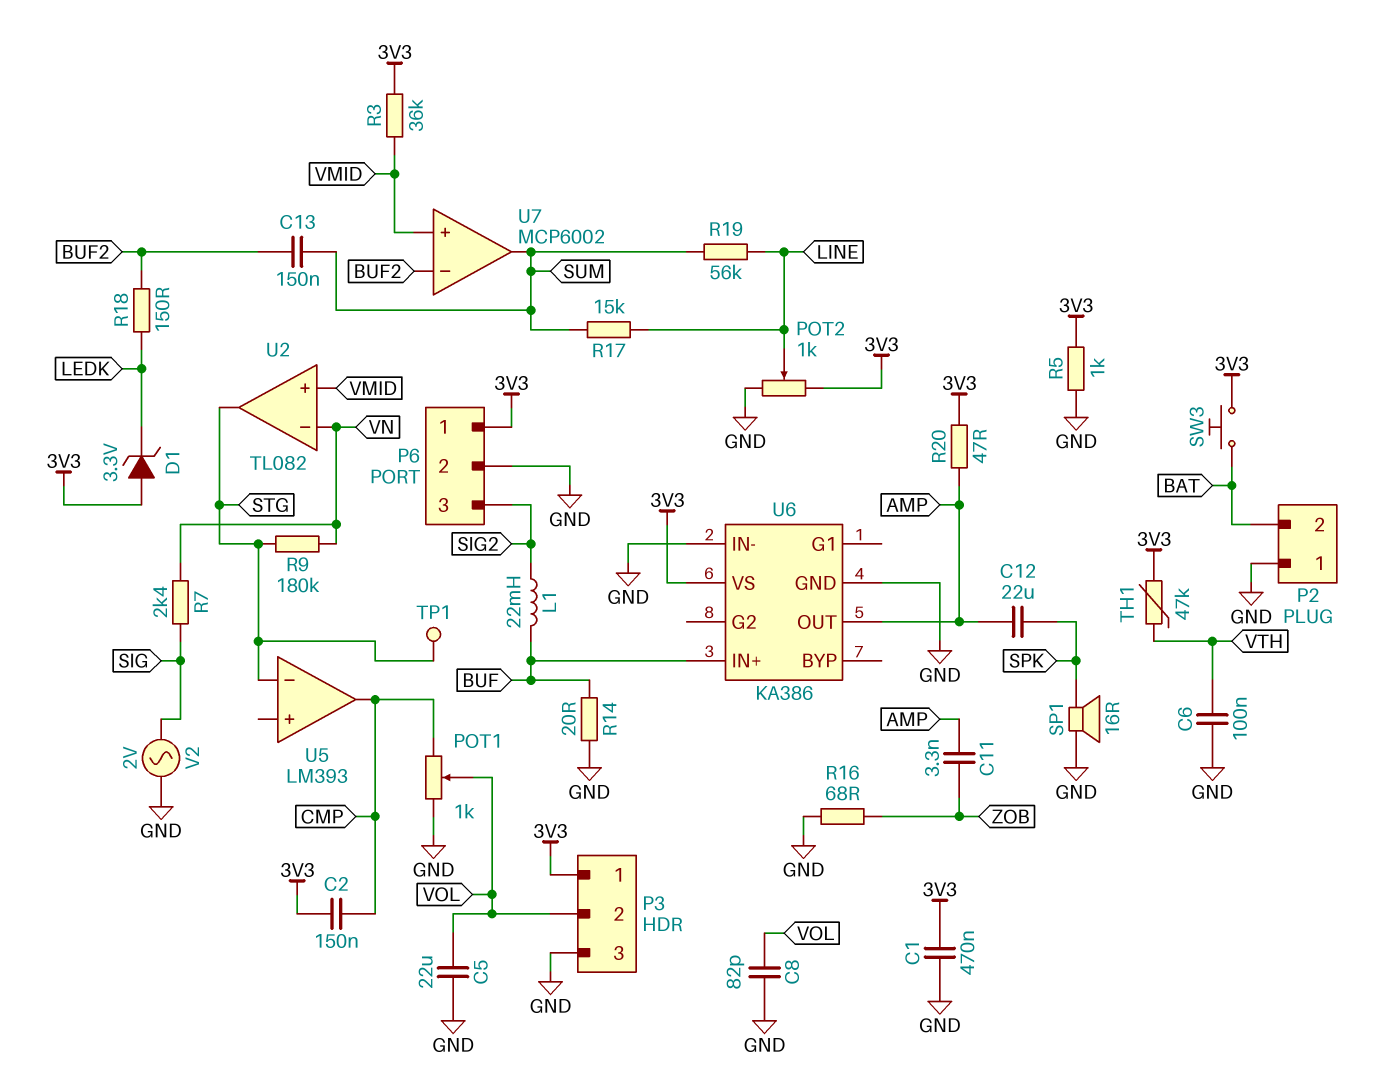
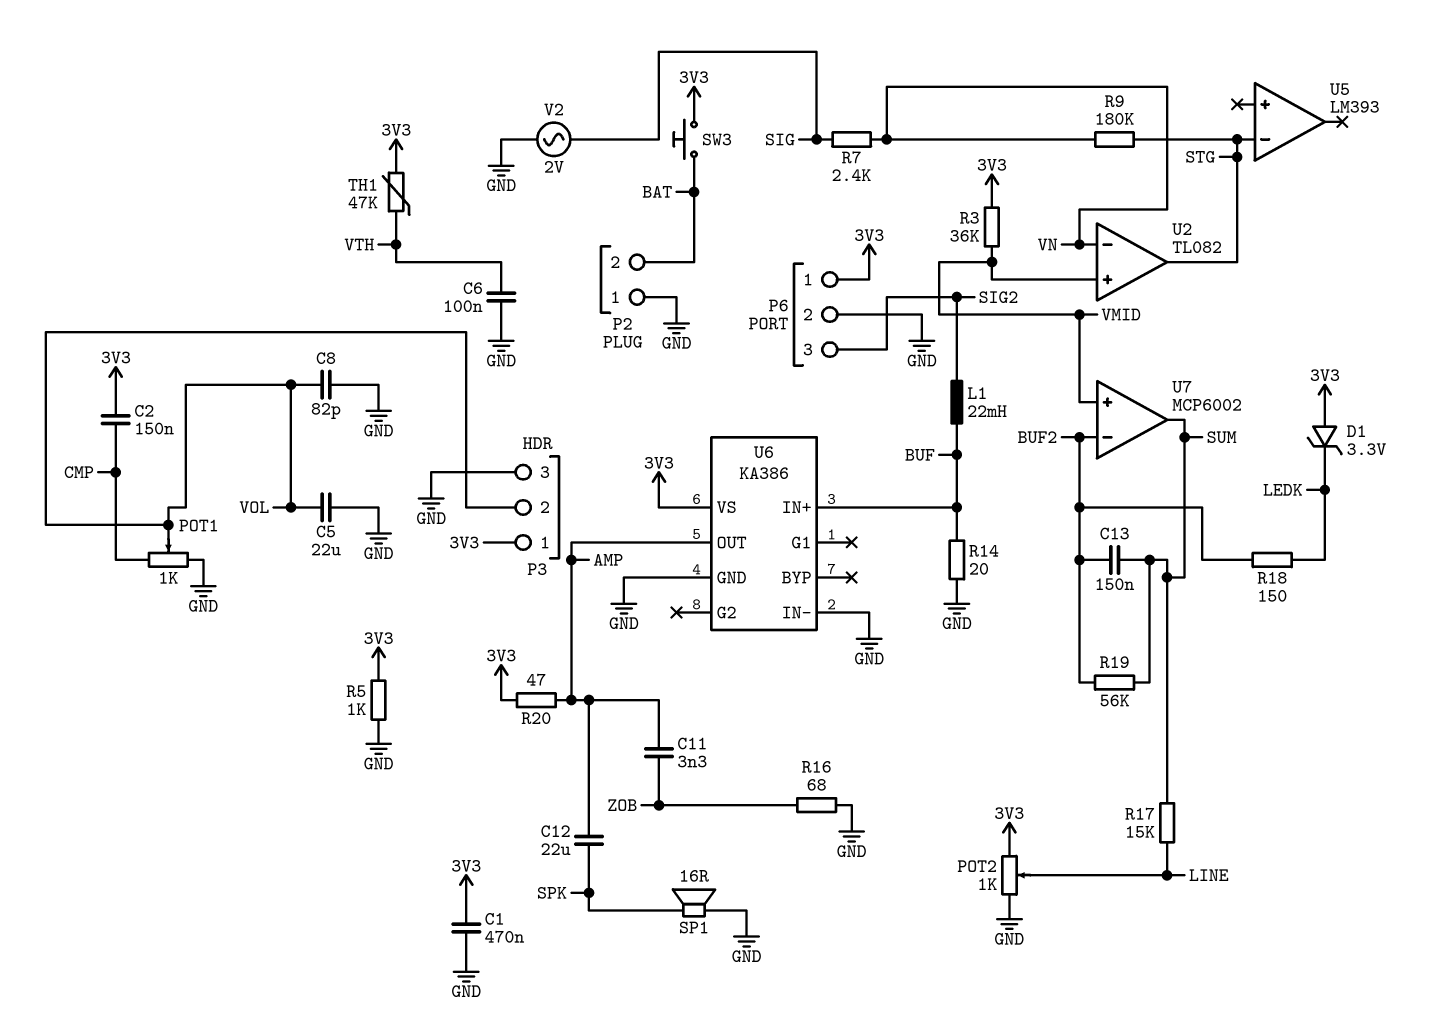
R19: 56k (LINE, SUM) -> 56k (BUF2, SUM)
TP1: test point (STG) -> none
U5 pin out: CMP -> none

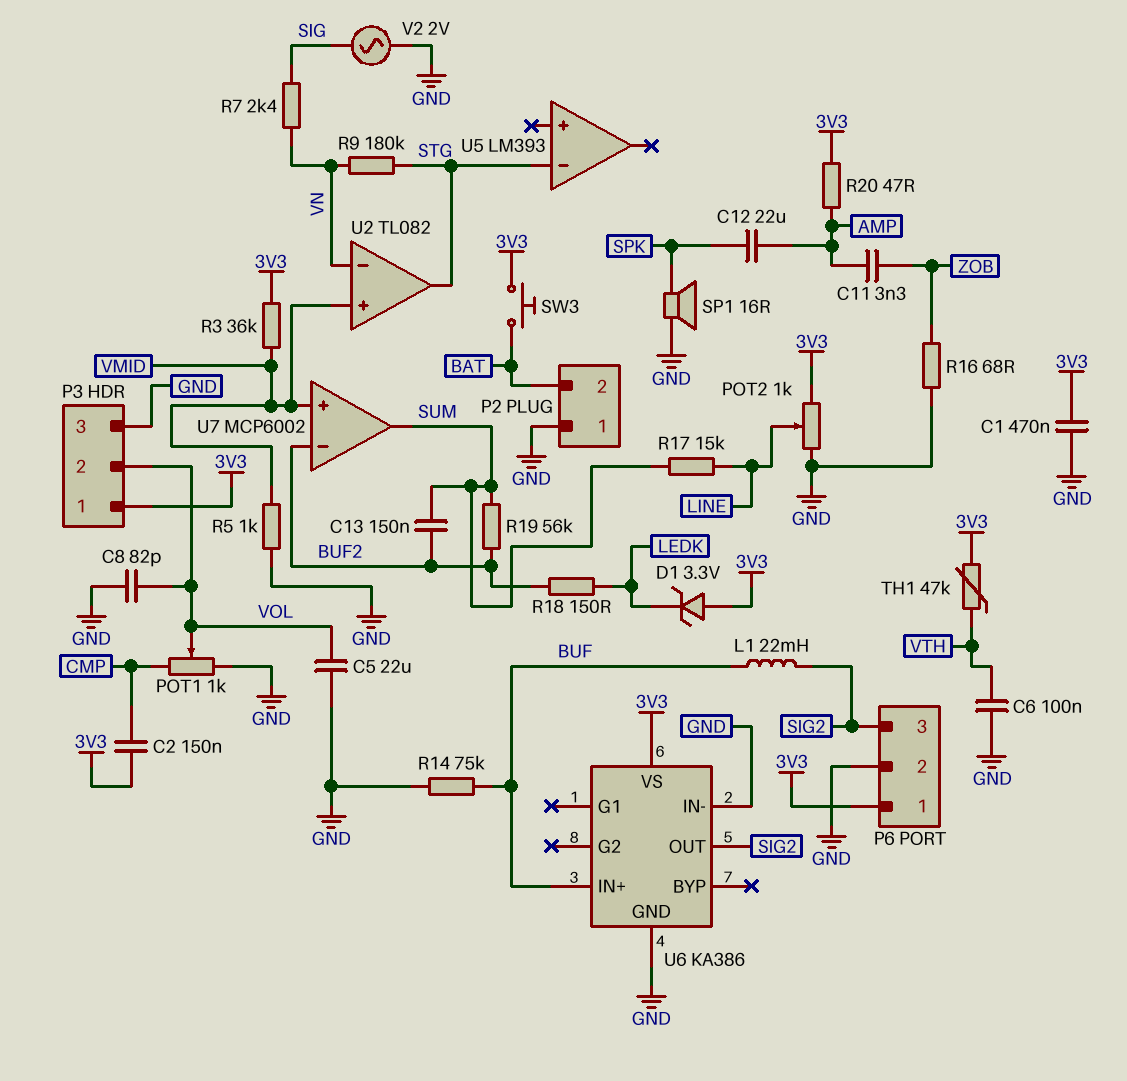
R5: 1k (3V3, GND) -> 1k (GND, VMID)
R14: 20 (BUF, GND) -> 75k (BUF, GND)
U6 pin OUT: AMP -> SIG2

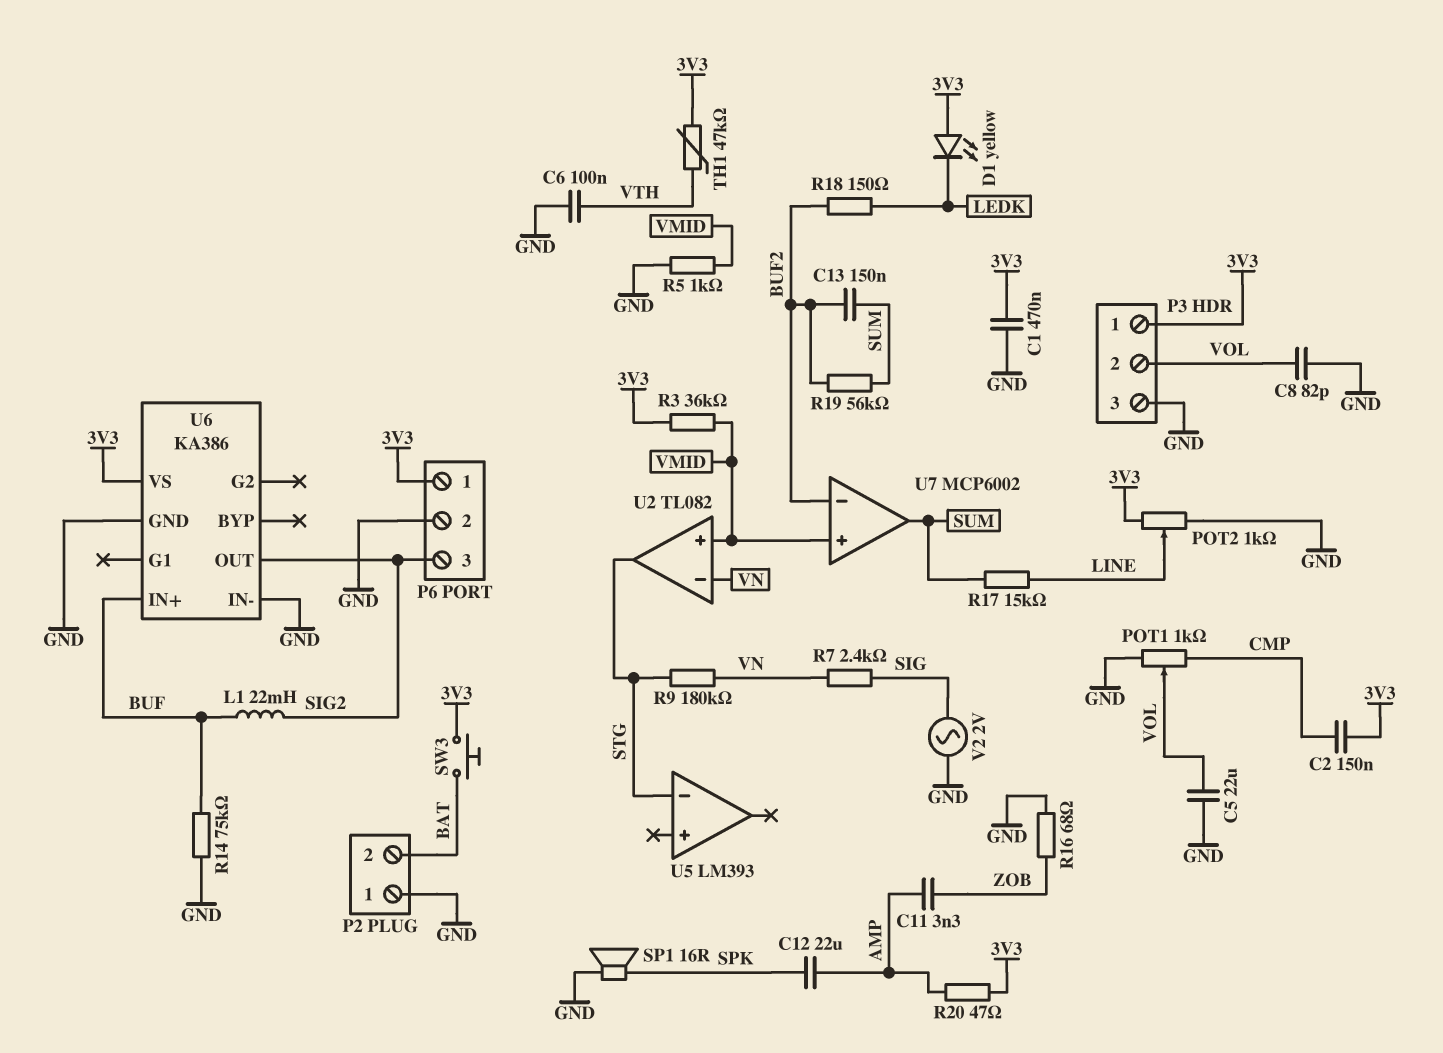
D1: zener 3.3V (A 3V3, K LEDK) -> LED yellow (A 3V3, K LEDK)

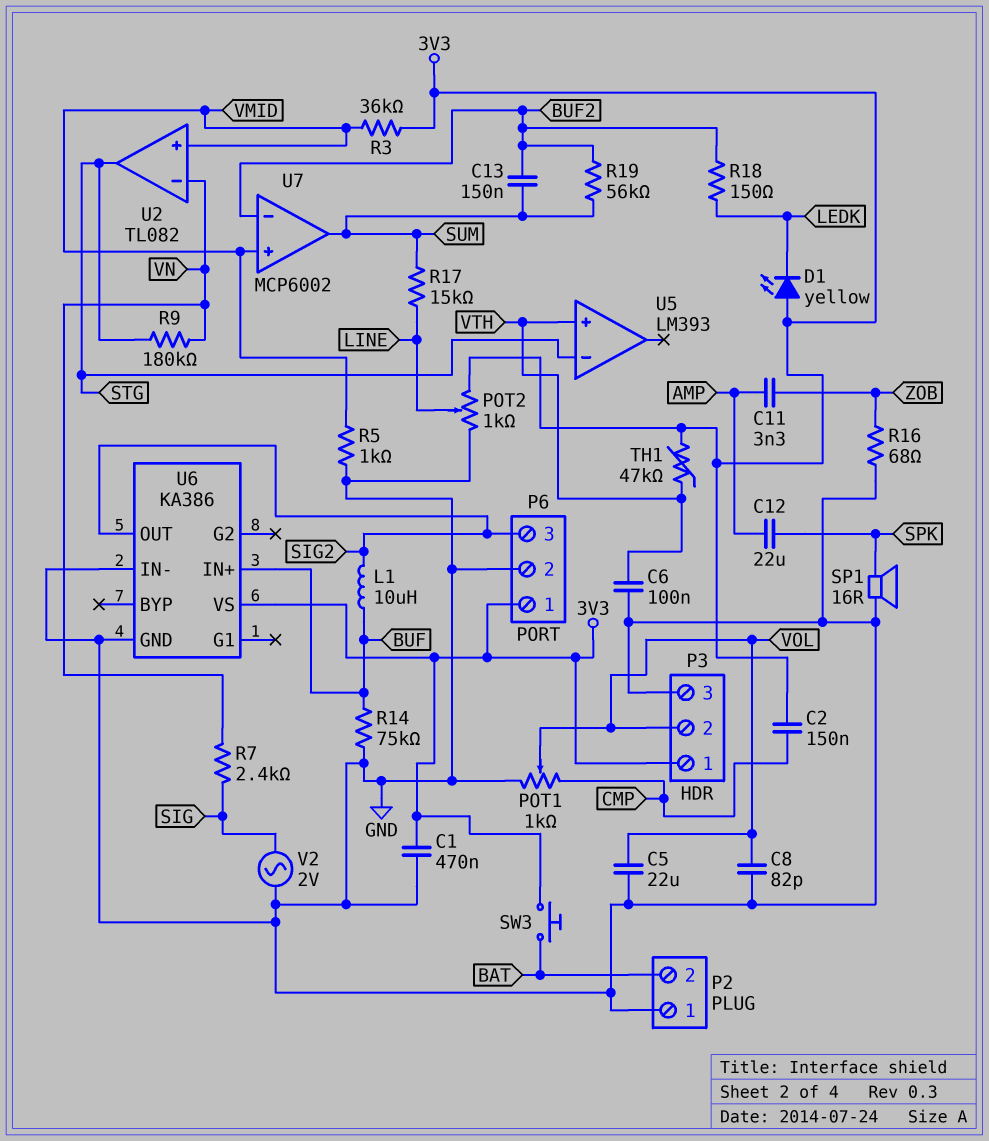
L1: 22mH (BUF, SIG2) -> 10uH (BUF, SIG2)
R20: 47 (3V3, AMP) -> none
U5 pin in+: none -> VTH

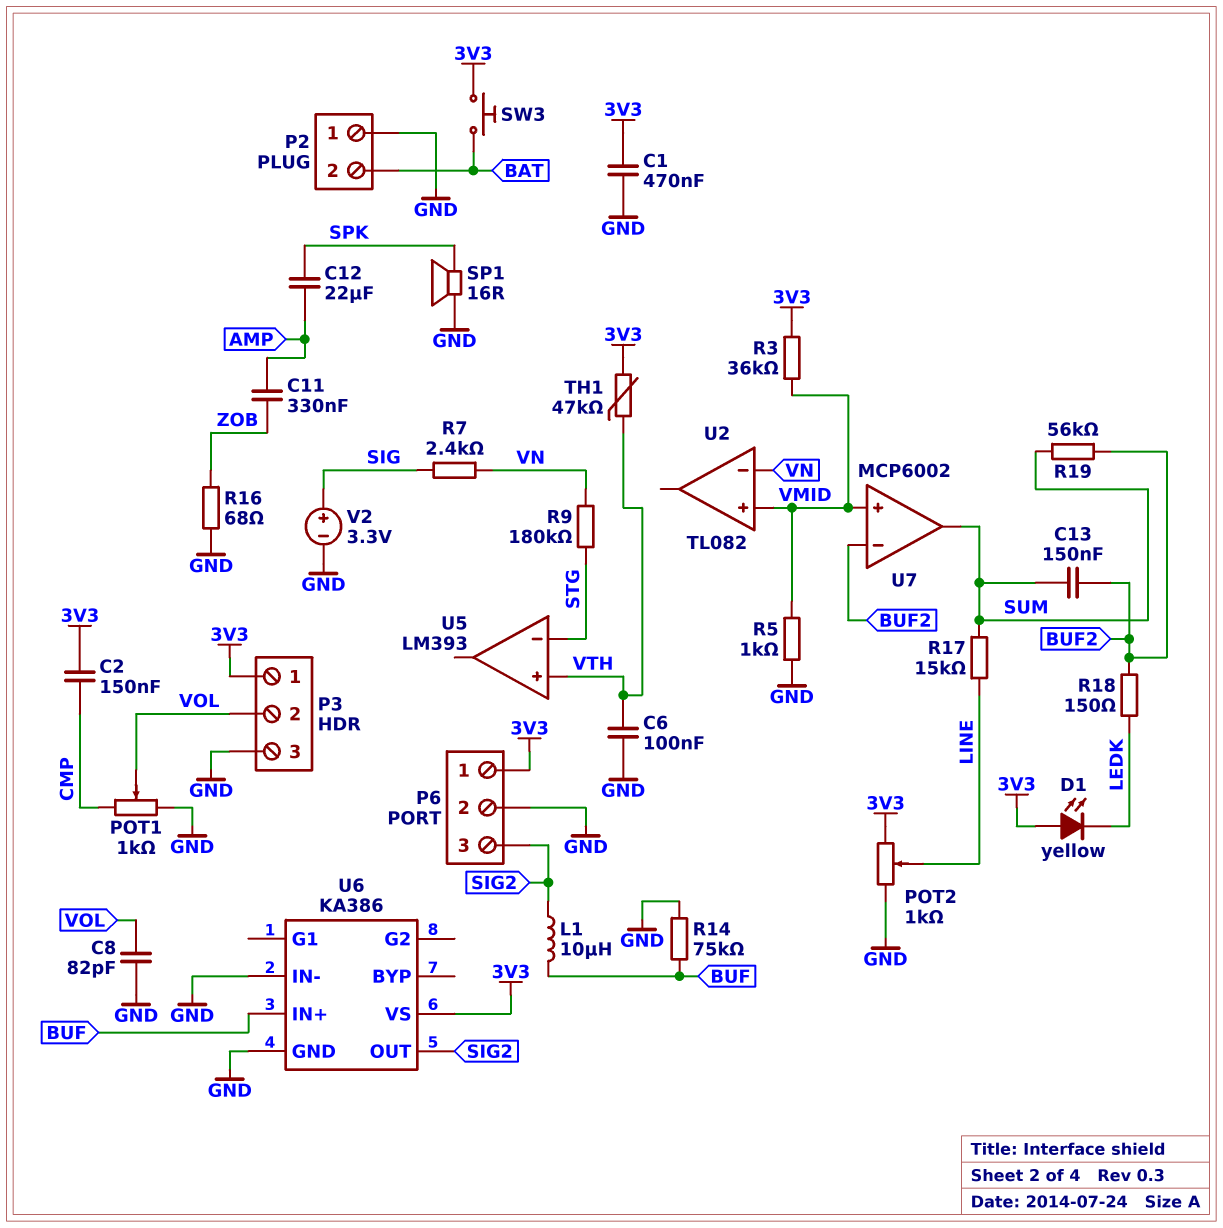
C5: 22uF (GND, VOL) -> none
C11: 3.3nF (AMP, ZOB) -> 330nF (AMP, ZOB)
U2 pin out: STG -> none
V2: AC 2V (GND, SIG) -> 3.3V (plus SIG, minus GND)

